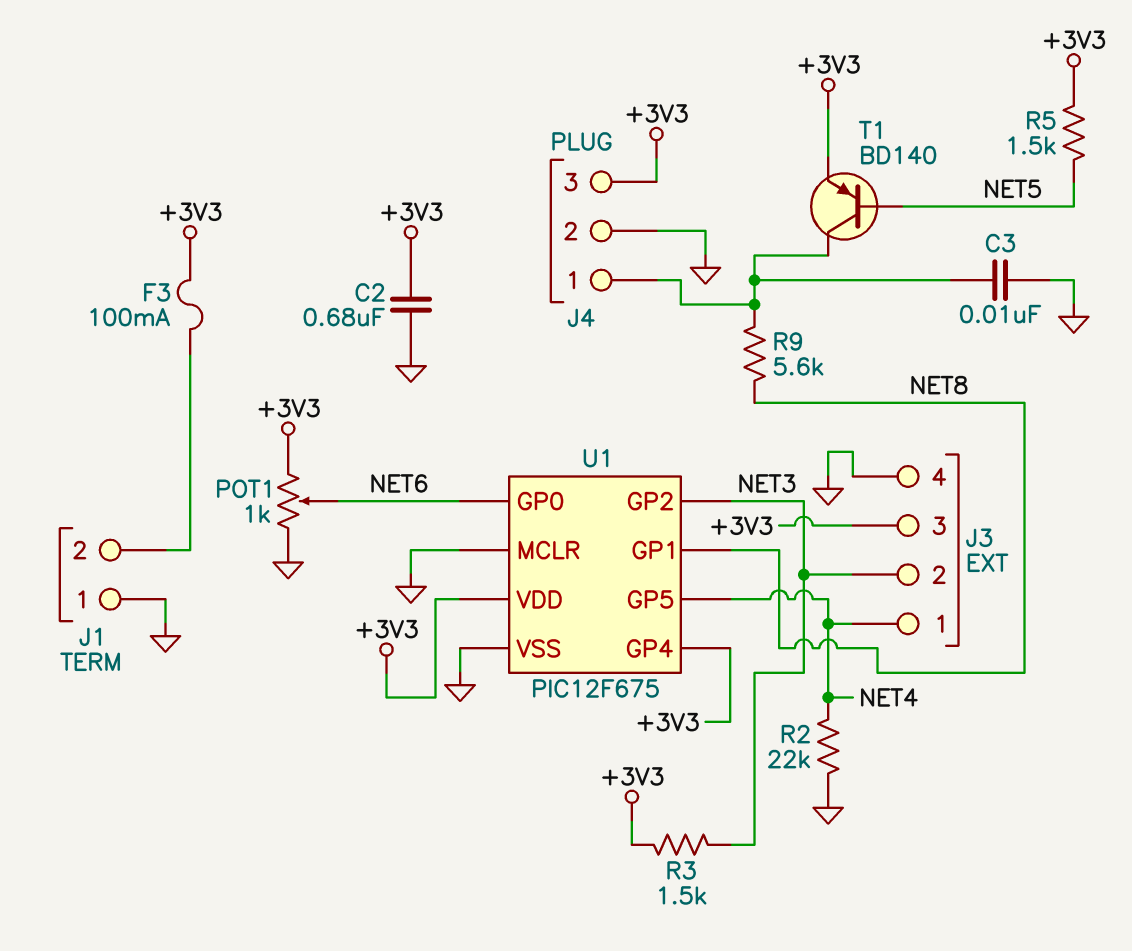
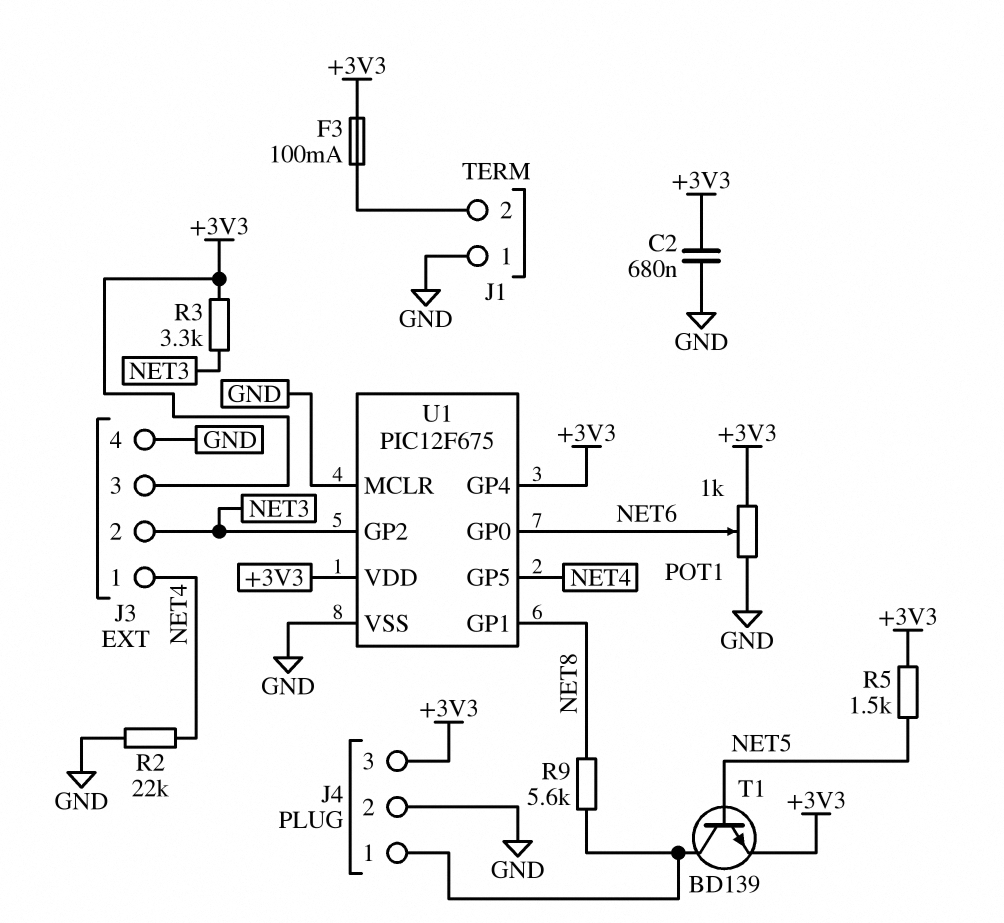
C3: 10nF (GND, J4/1) -> none
R3: 1.5k (+3V3, NET3) -> 3.3k (+3V3, NET3)
T1: PNP BD140 (B NET5, C J4/1, E +3V3) -> NPN BD139 (B NET5, C J4/1, E +3V3)

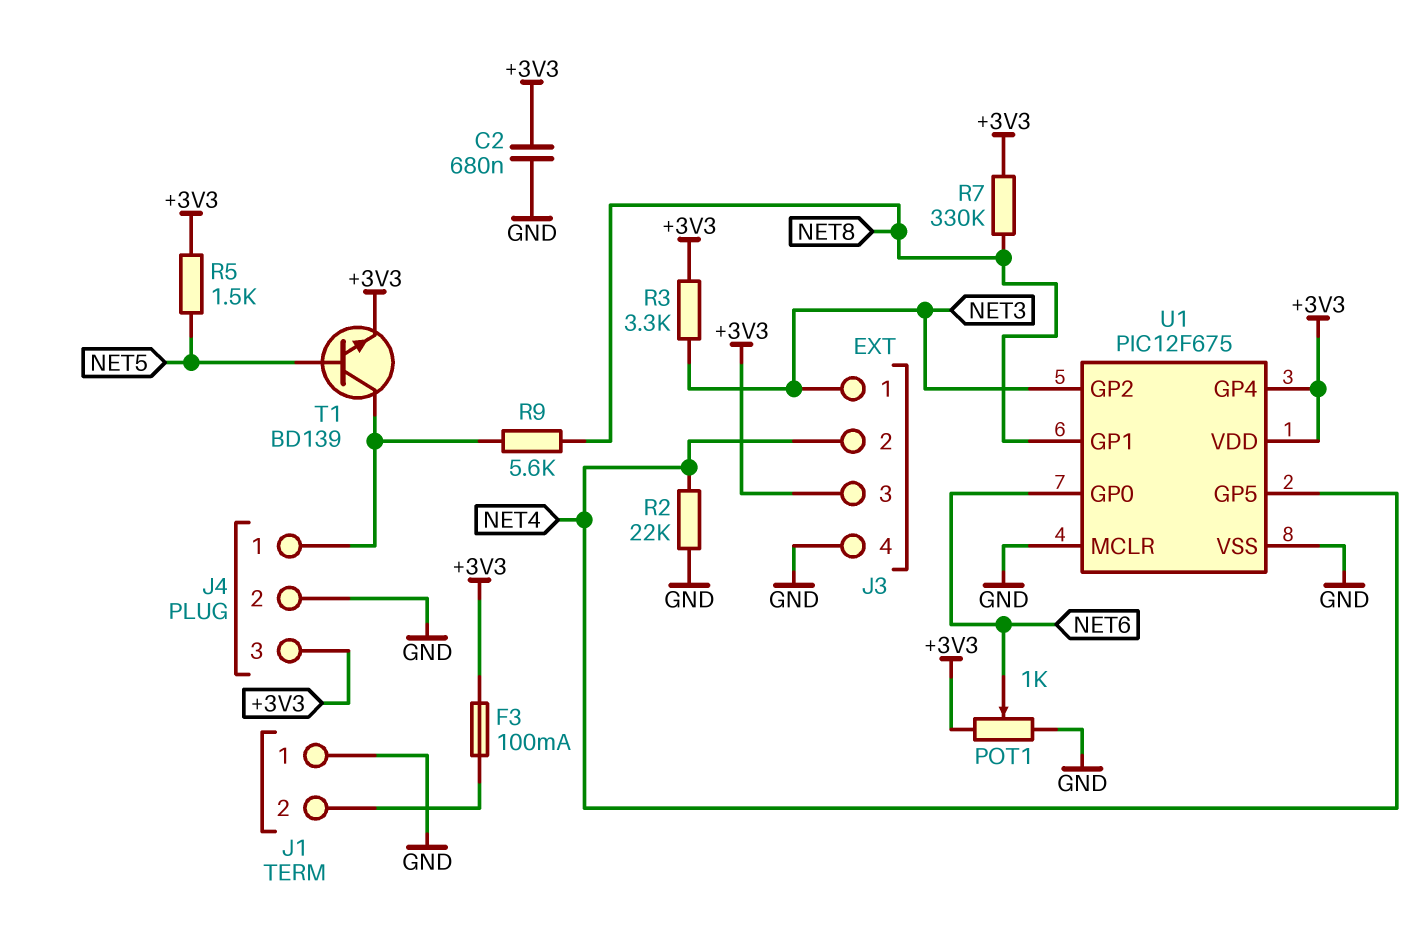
J3 pin 1: NET4 -> NET3
J3 pin 2: NET3 -> NET4
R7: none -> 330k (+3V3, NET8)

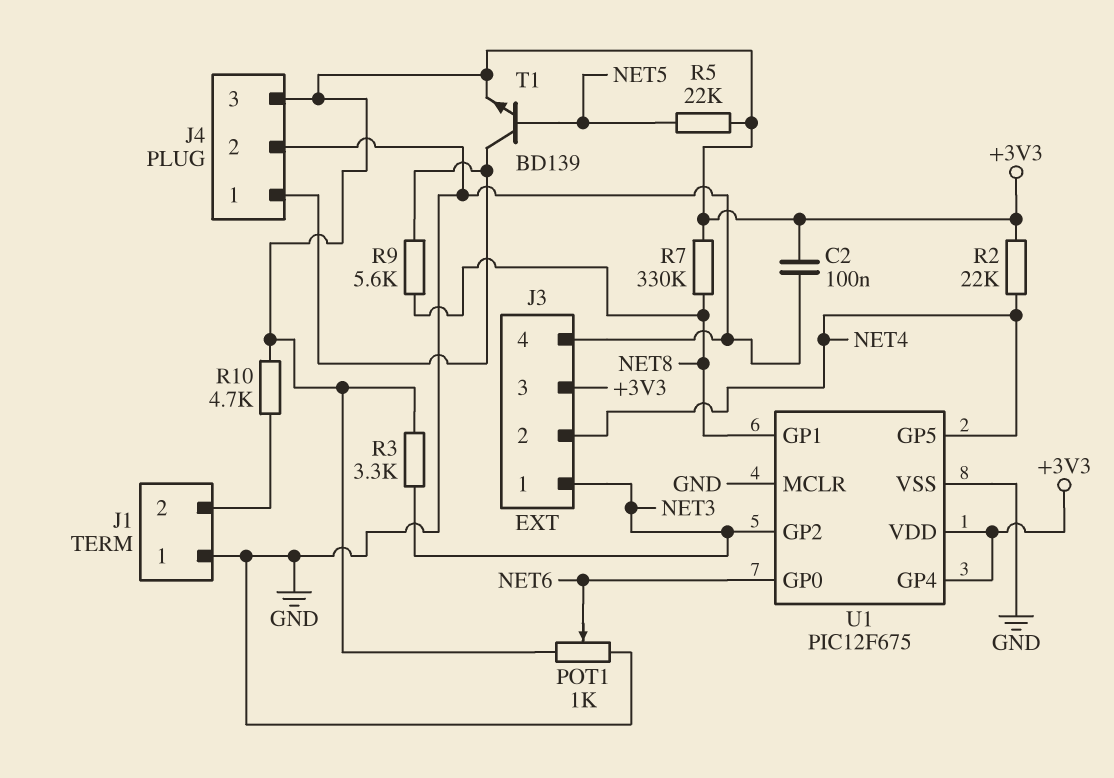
C2: 680nF (+3V3, GND) -> 100nF (+3V3, GND)
F3: 100mA (+3V3, J1/2) -> none
R2: 22k (GND, NET4) -> 22k (+3V3, NET4)
R5: 1.5k (+3V3, NET5) -> 22k (+3V3, NET5)
R10: none -> 4.7k (+3V3, J1/2)

